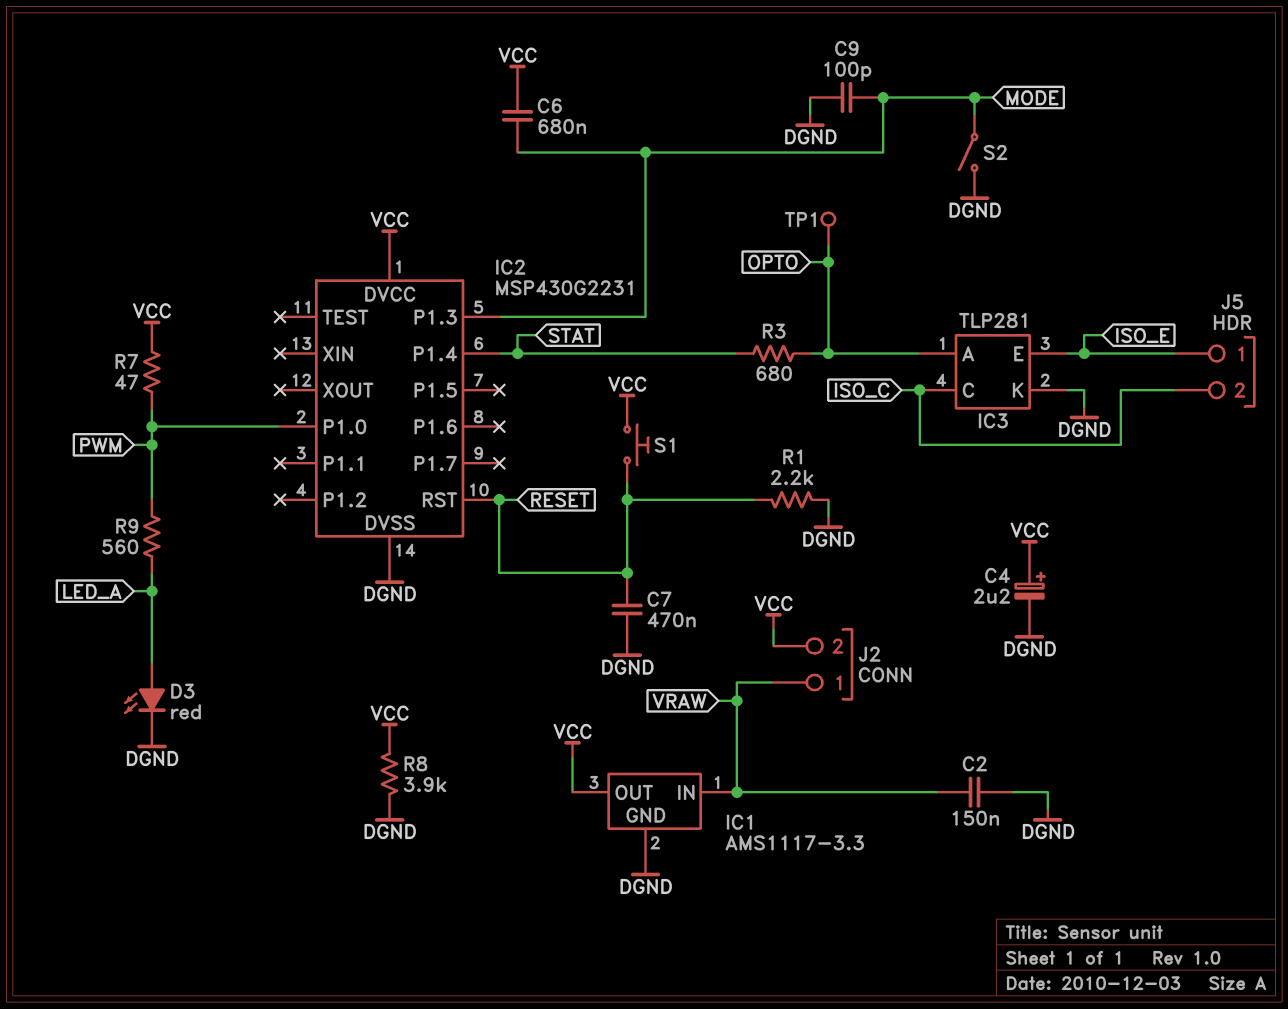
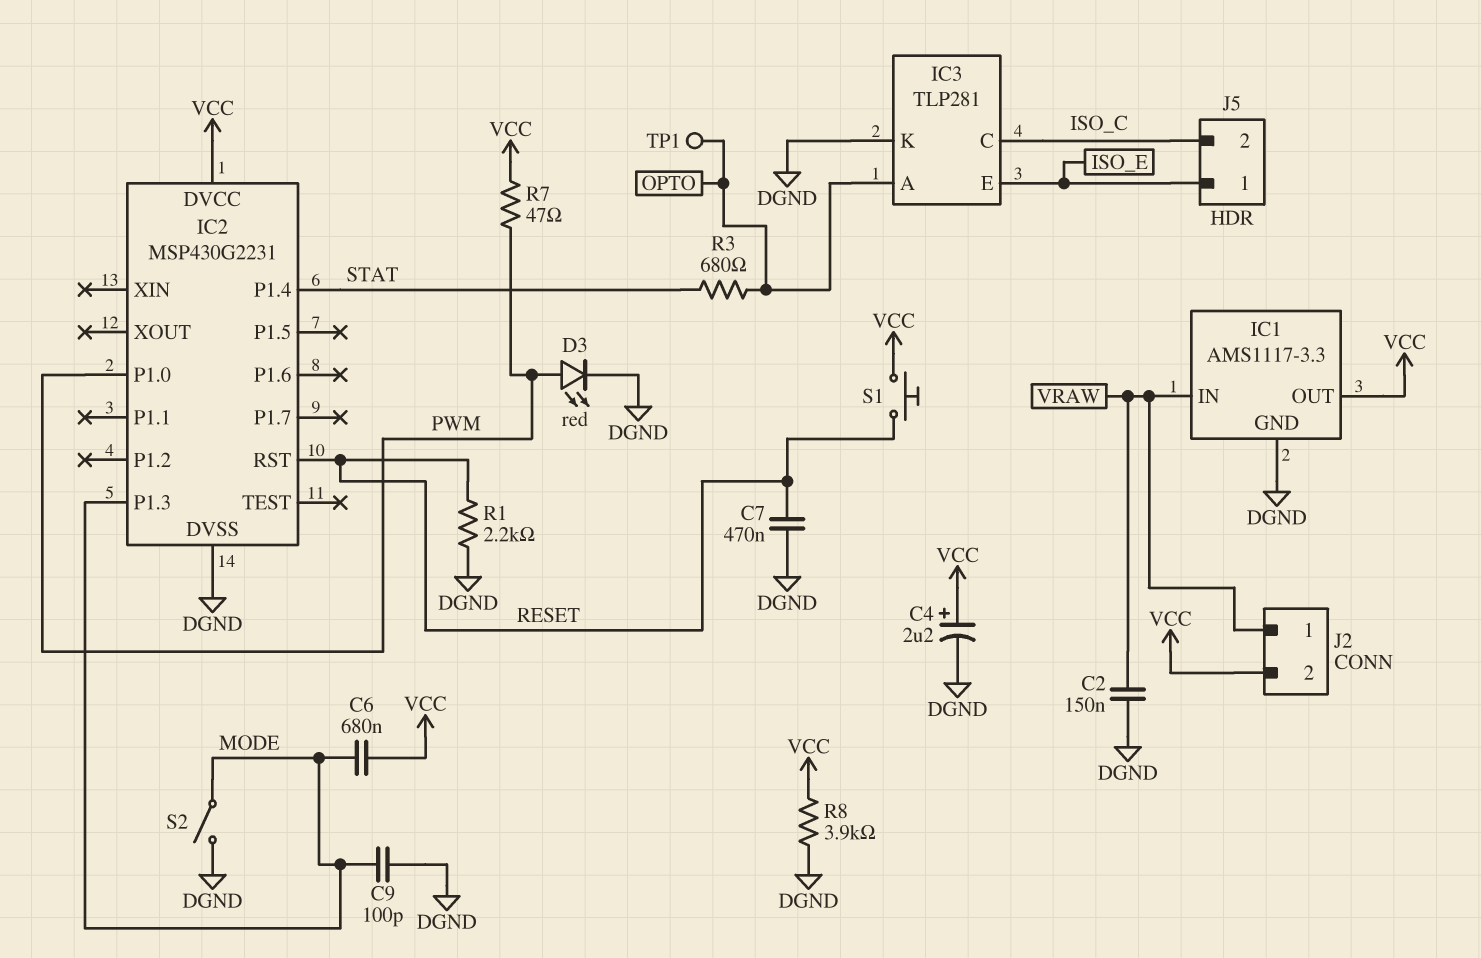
D3: LED red (A LED_A, K DGND) -> LED red (A PWM, K DGND)
R9: 560 (LED_A, PWM) -> none

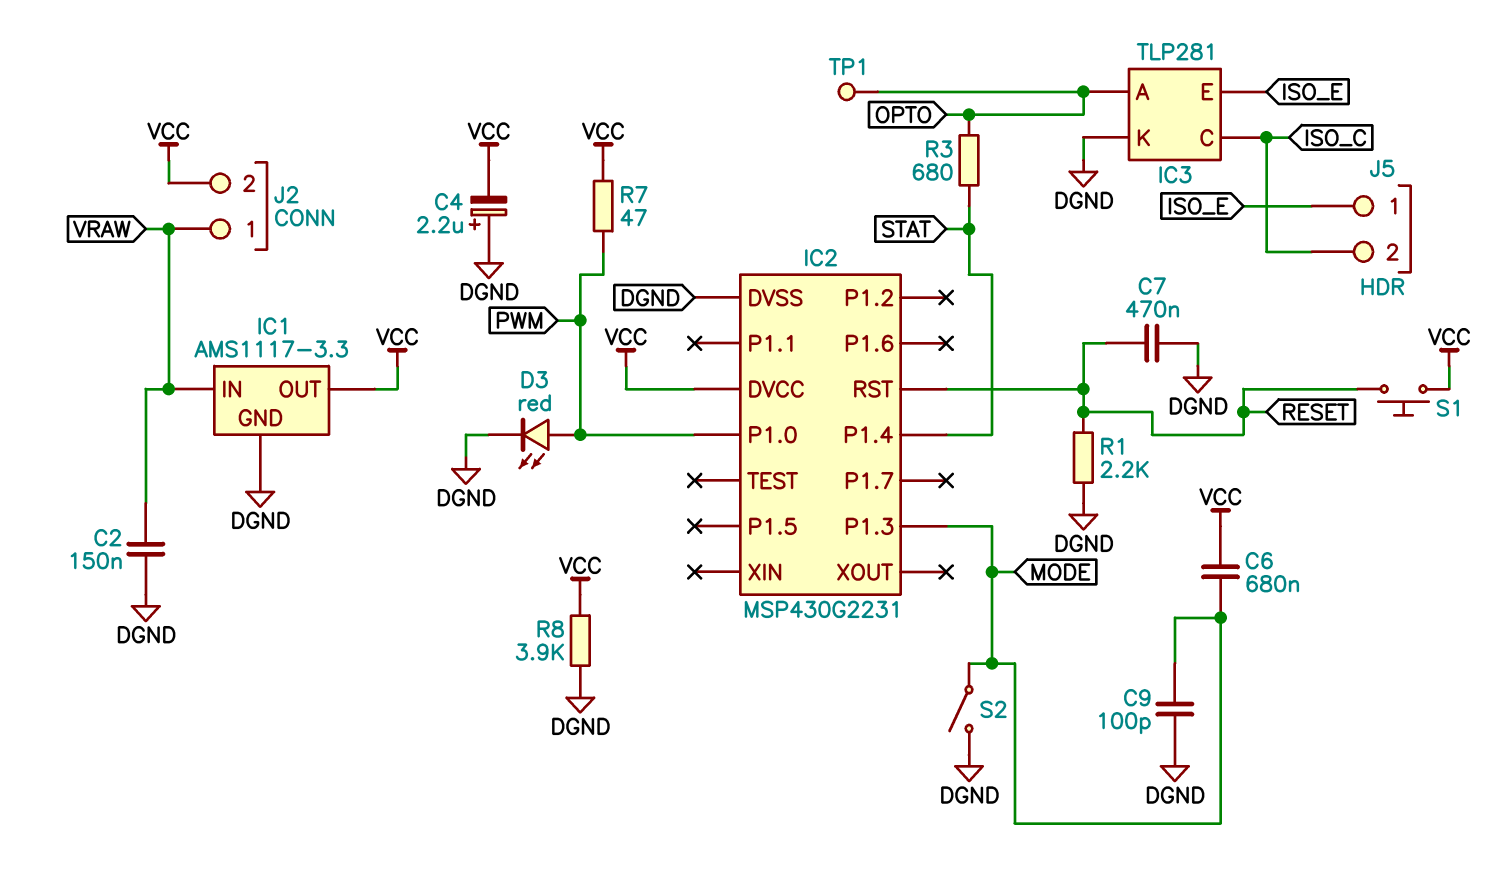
C4: 2.2uF (plus VCC, minus DGND) -> 2.2uF (plus DGND, minus VCC)

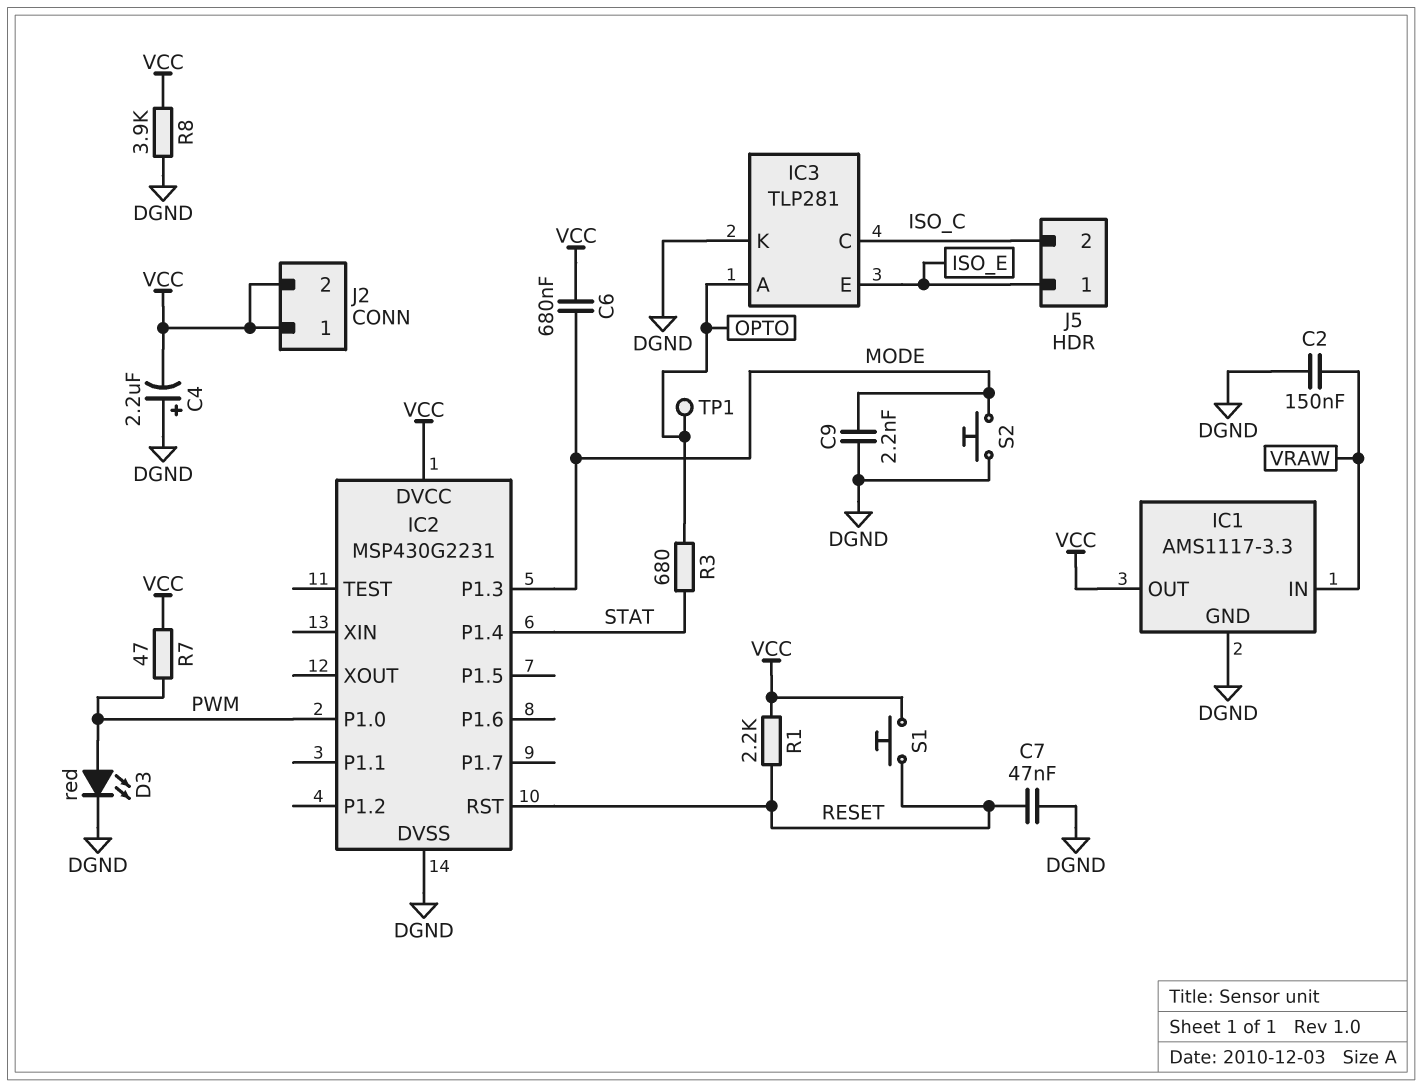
C7: 470nF (DGND, RESET) -> 47nF (DGND, RESET)
C9: 100pF (DGND, MODE) -> 2.2nF (DGND, MODE)
J2 pin 1: VRAW -> VCC
R1: 2.2k (DGND, RESET) -> 2.2k (RESET, VCC)
S2: switch (DGND, MODE) -> button (DGND, MODE)

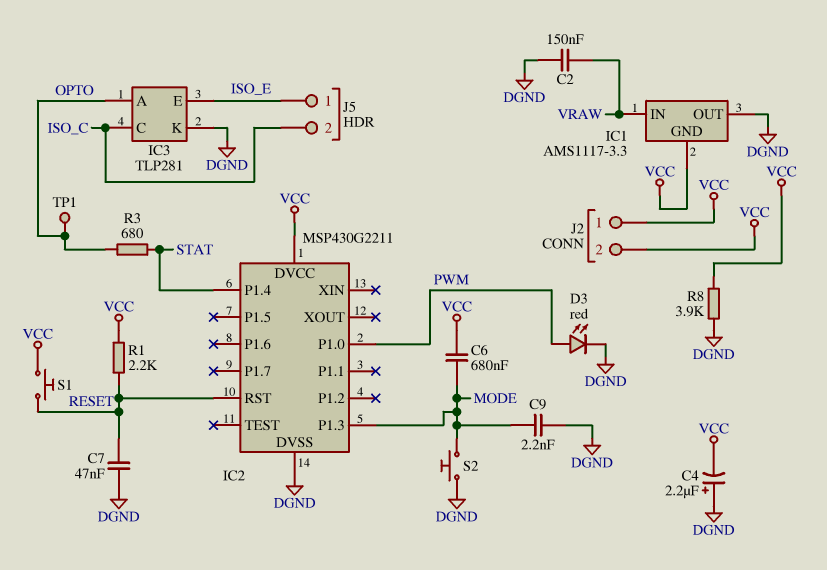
IC1 pin GND: DGND -> VCC
IC1 pin OUT: VCC -> DGND
IC2: MSP430G2231 -> MSP430G2211
R7: 47 (PWM, VCC) -> none

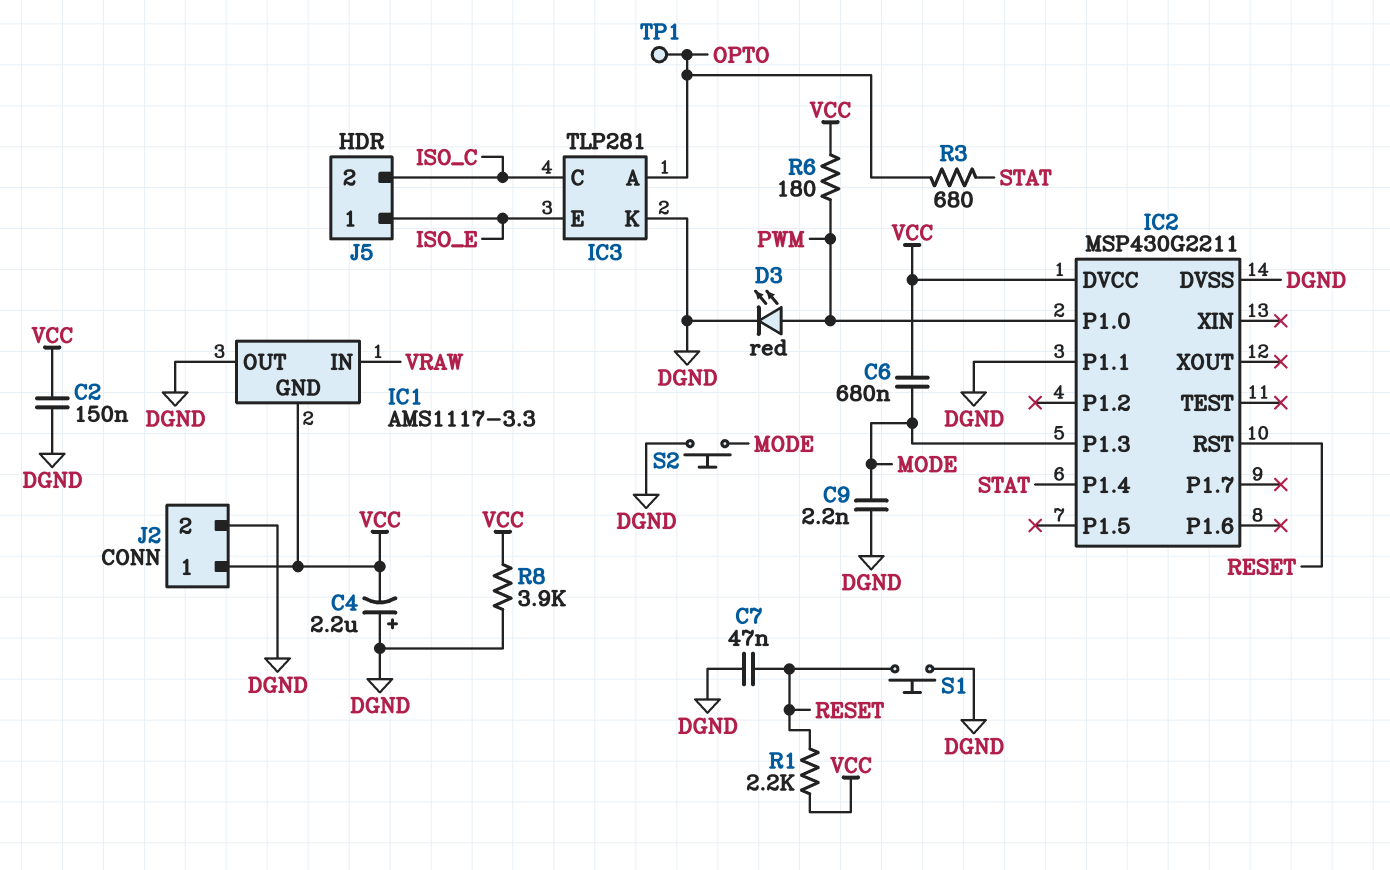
C2: 150nF (DGND, VRAW) -> 150nF (DGND, VCC)
IC2 pin P1.1: none -> DGND
J2 pin 2: VCC -> DGND
R6: none -> 180 (PWM, VCC)
S1: button (RESET, VCC) -> button (DGND, RESET)

